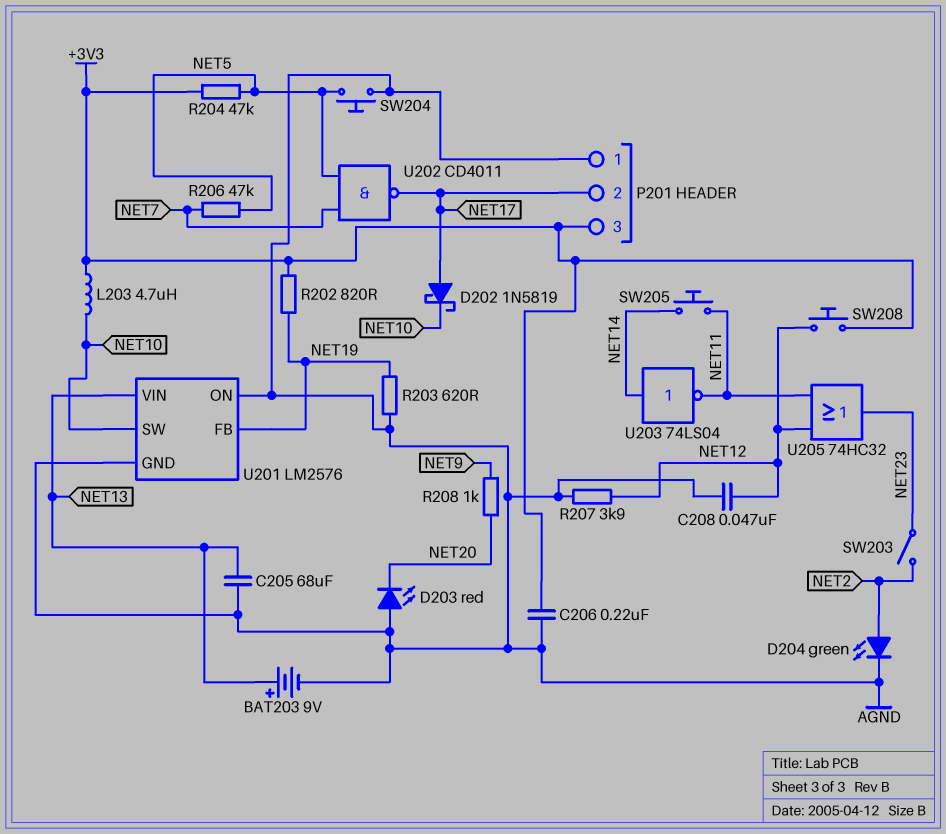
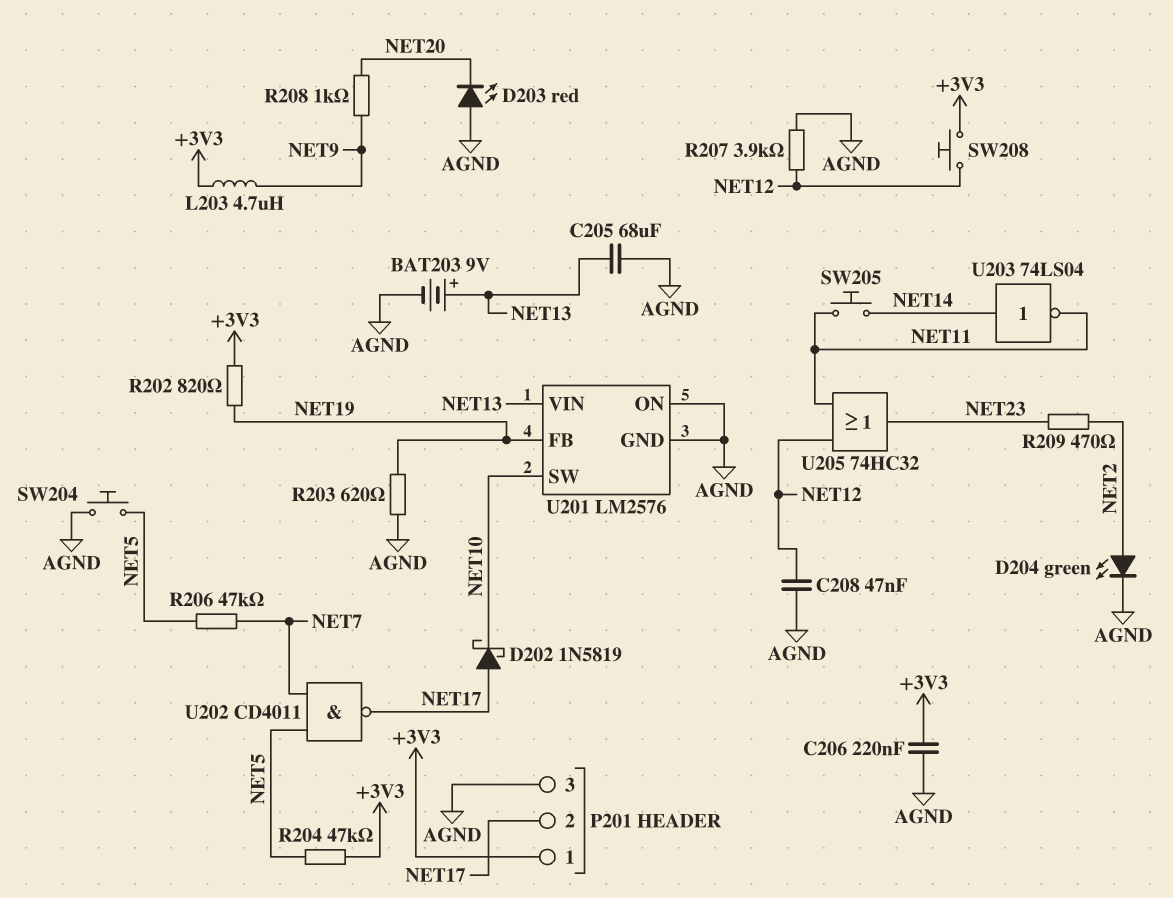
L203: 4.7uH (+3V3, NET10) -> 4.7uH (+3V3, NET9)
P201 pin 1: AGND -> +3V3
P201 pin 3: +3V3 -> AGND
R209: none -> 470 (NET2, NET23)
SW203: switch (NET2, NET23) -> none

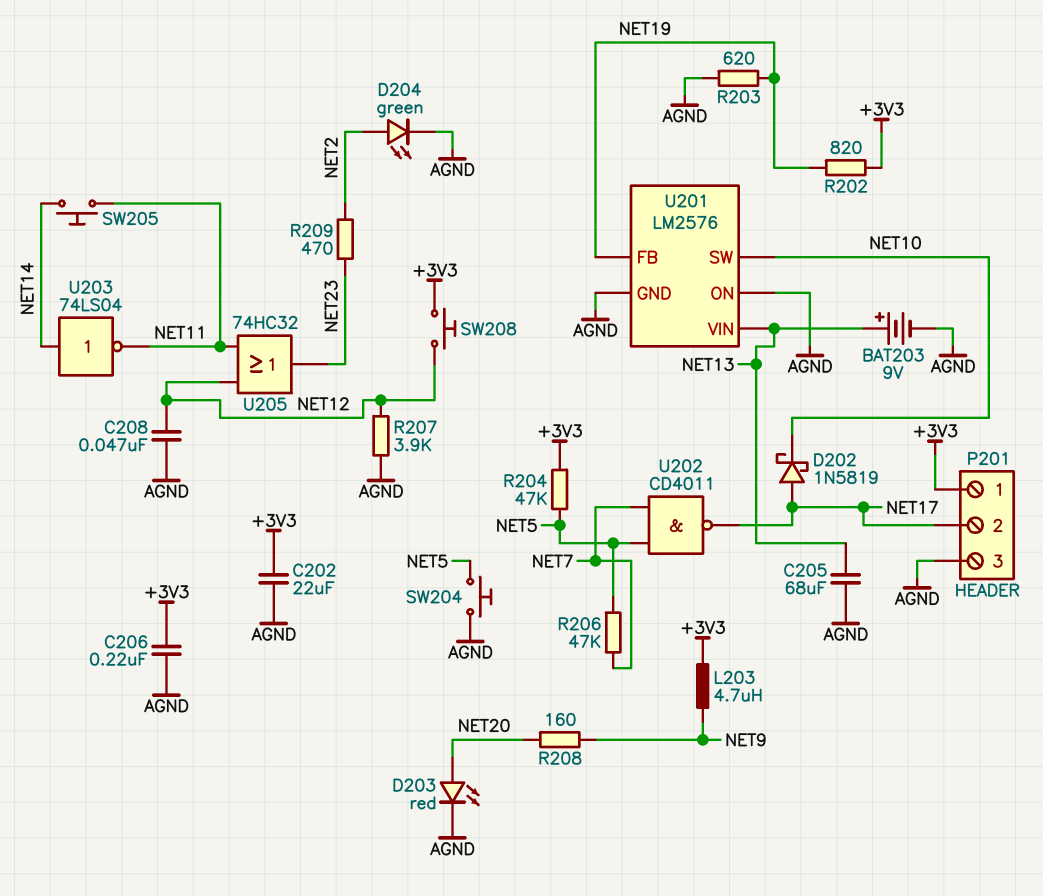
C202: none -> 22uF (+3V3, AGND)
D203: LED red (A AGND, K NET20) -> LED red (A NET20, K AGND)
R208: 1k (NET9, NET20) -> 160 (NET9, NET20)

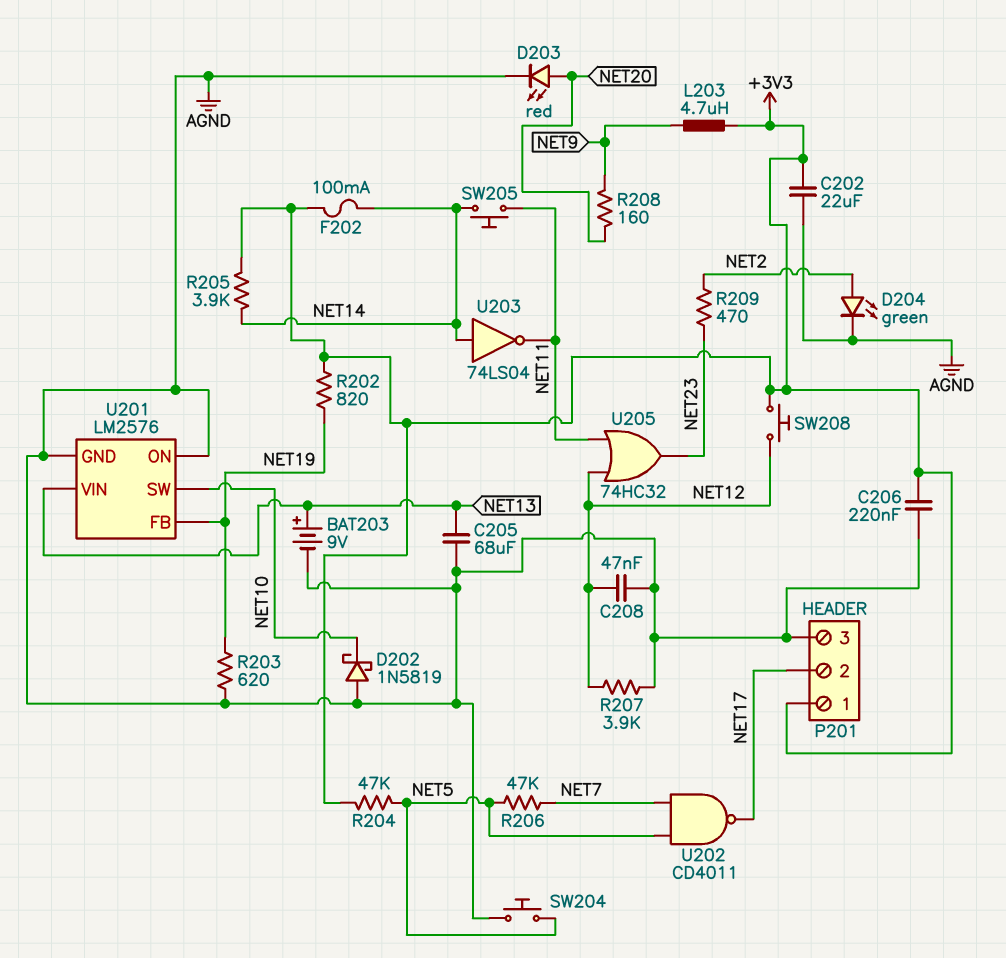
D202: schottky 1N5819 (A NET17, K NET10) -> schottky 1N5819 (A AGND, K NET10)
F202: none -> 100mA (+3V3, NET14)
R205: none -> 3.9k (+3V3, NET14)

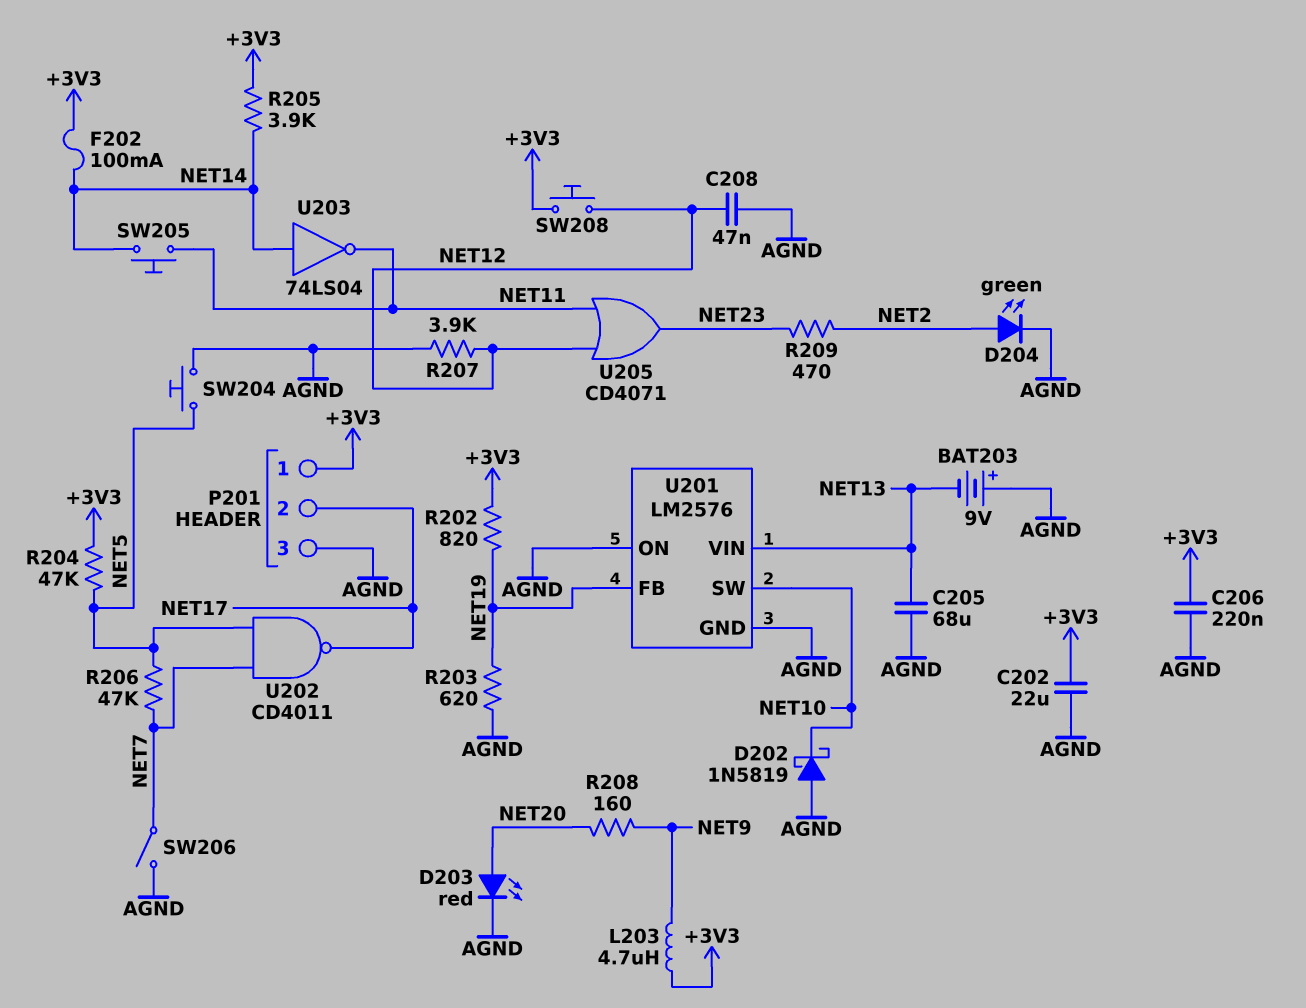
BAT203: 9V (plus NET13, minus AGND) -> 9V (plus AGND, minus NET13)
SW206: none -> switch (AGND, NET7)
U205: OR 74HC32 (in NET11, in NET12, out NET23) -> OR CD4071 (in NET11, in NET12, out NET23)

